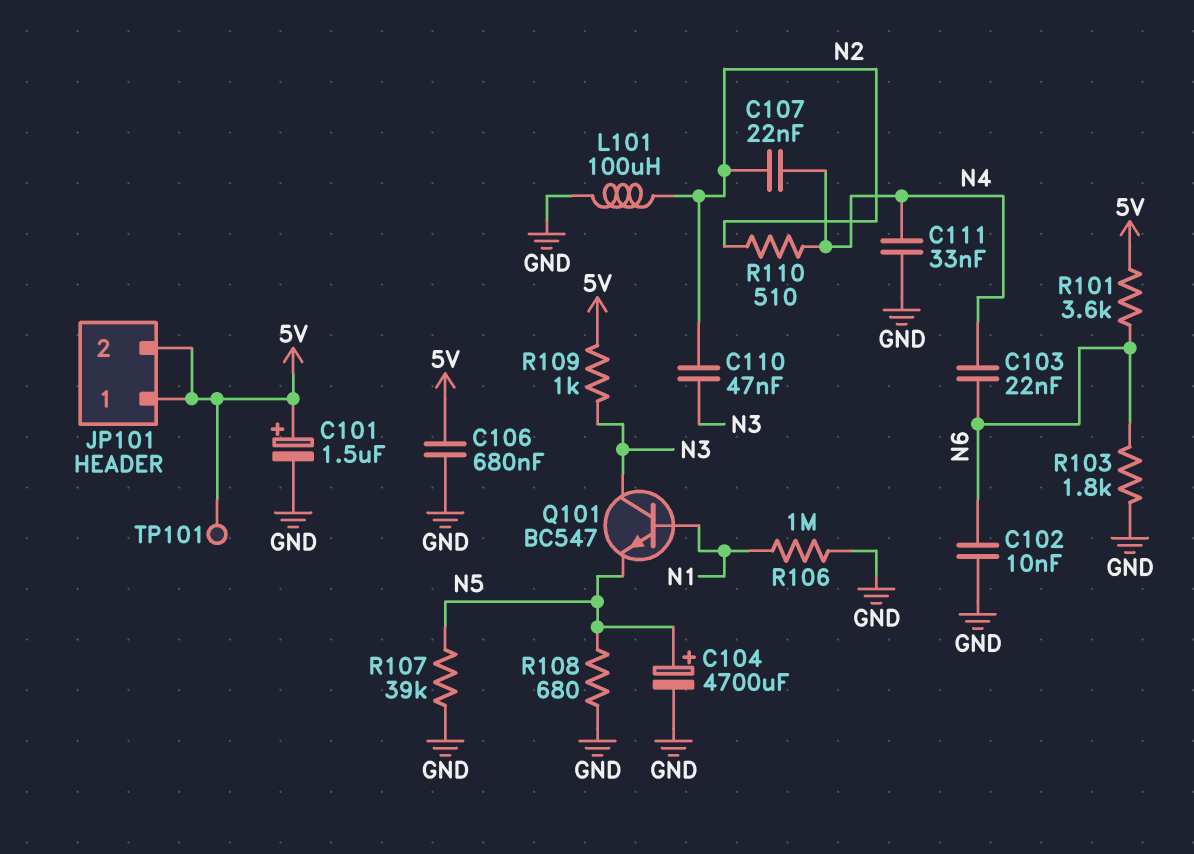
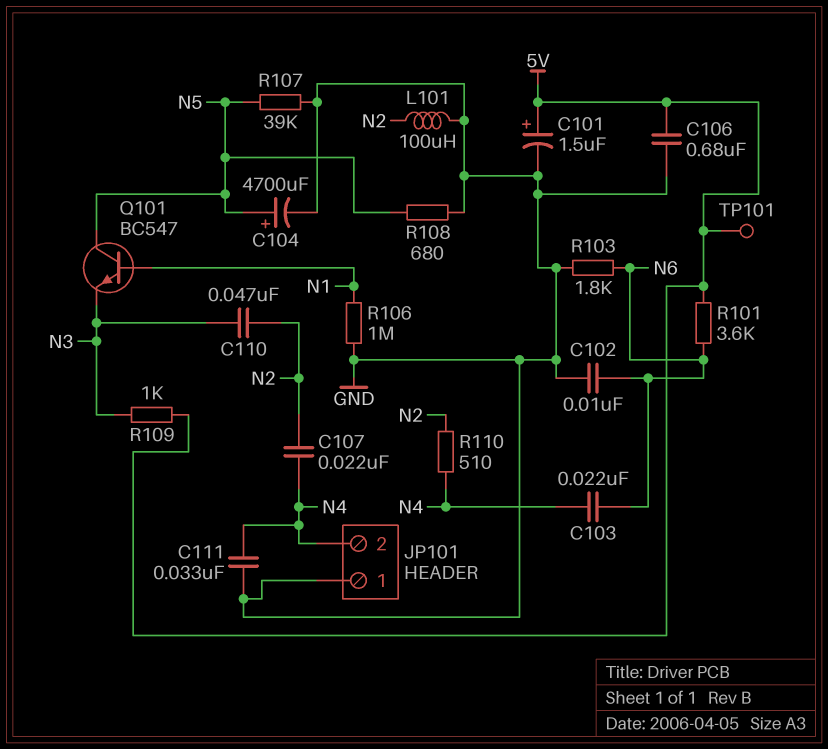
JP101 pin 1: 5V -> GND
JP101 pin 2: 5V -> N4
Q101: NPN BC547 (B N1, C N3, E N5) -> NPN BC547 (B N1, C N5, E N3)

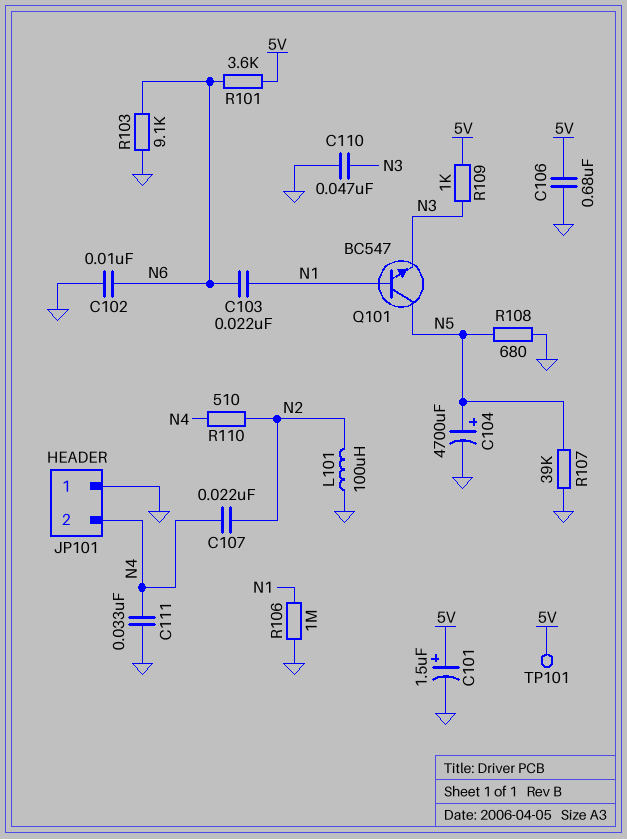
C103: 22nF (N4, N6) -> 22nF (N1, N6)
C110: 47nF (N2, N3) -> 47nF (GND, N3)
R103: 1.8k (GND, N6) -> 9.1k (GND, N6)

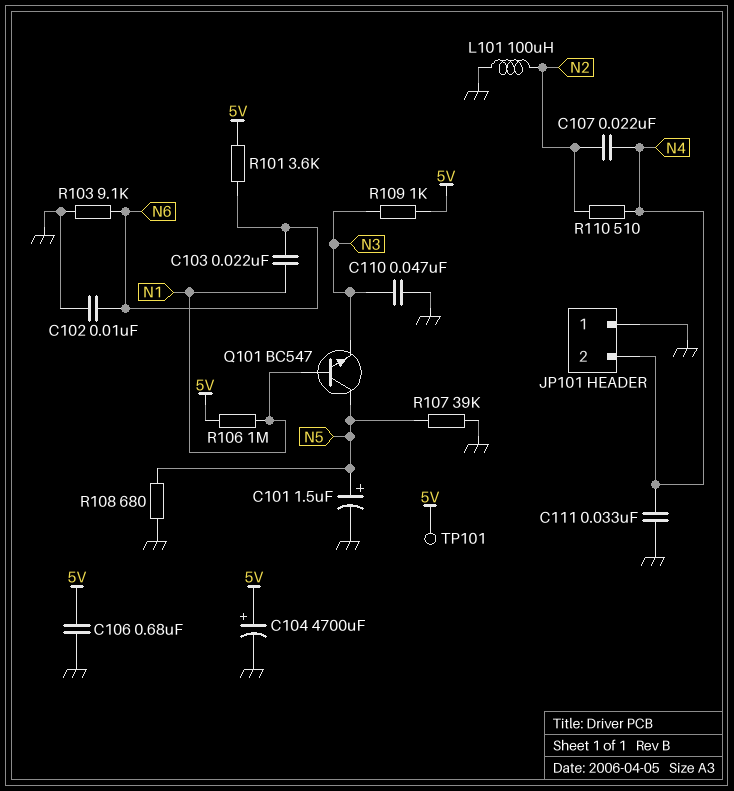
C101: 1.5uF (plus 5V, minus GND) -> 1.5uF (plus N5, minus GND)
C104: 4700uF (plus N5, minus GND) -> 4700uF (plus 5V, minus GND)
R106: 1M (GND, N1) -> 1M (5V, N1)

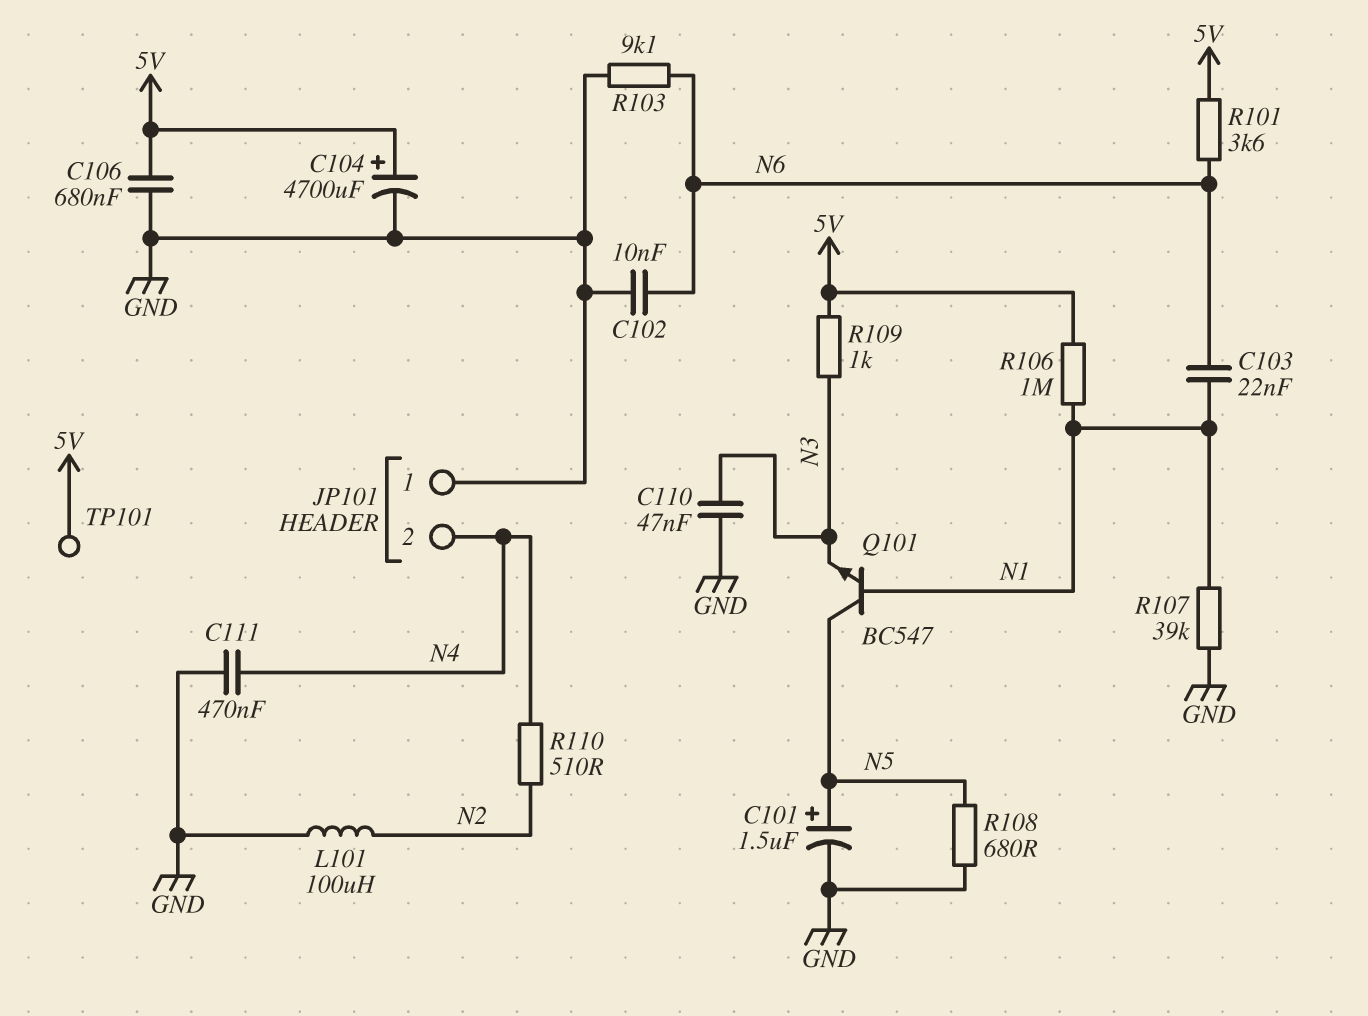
C107: 22nF (N2, N4) -> none
C111: 33nF (GND, N4) -> 470nF (GND, N4)
R107: 39k (GND, N5) -> 39k (GND, N1)

